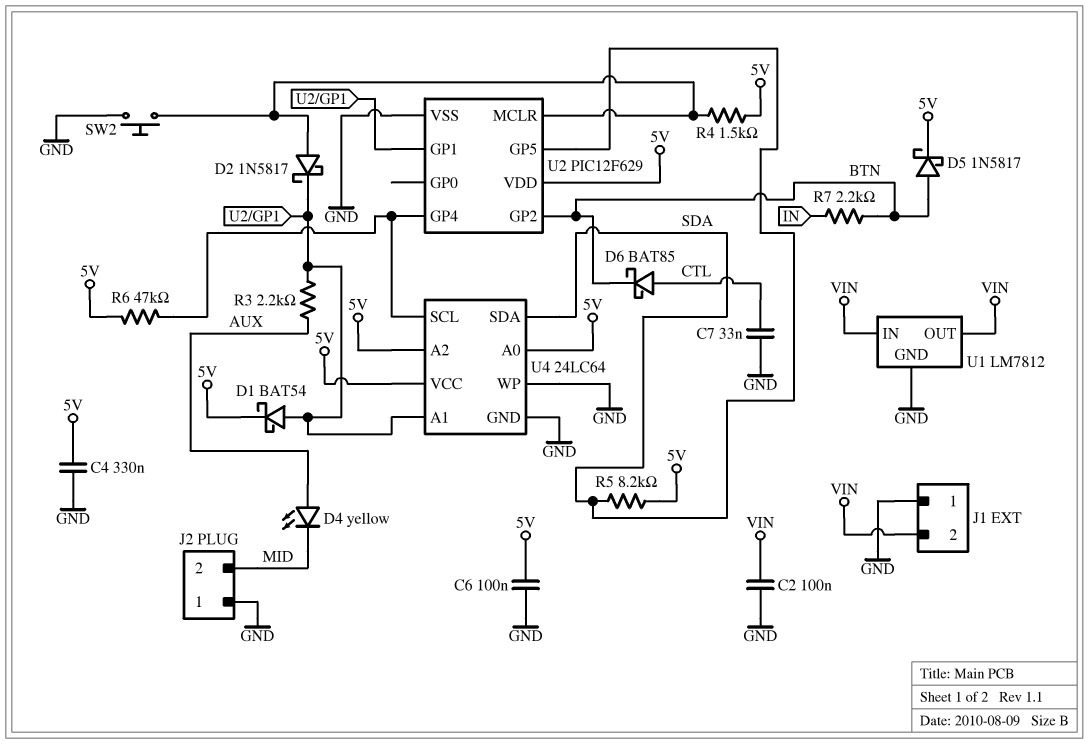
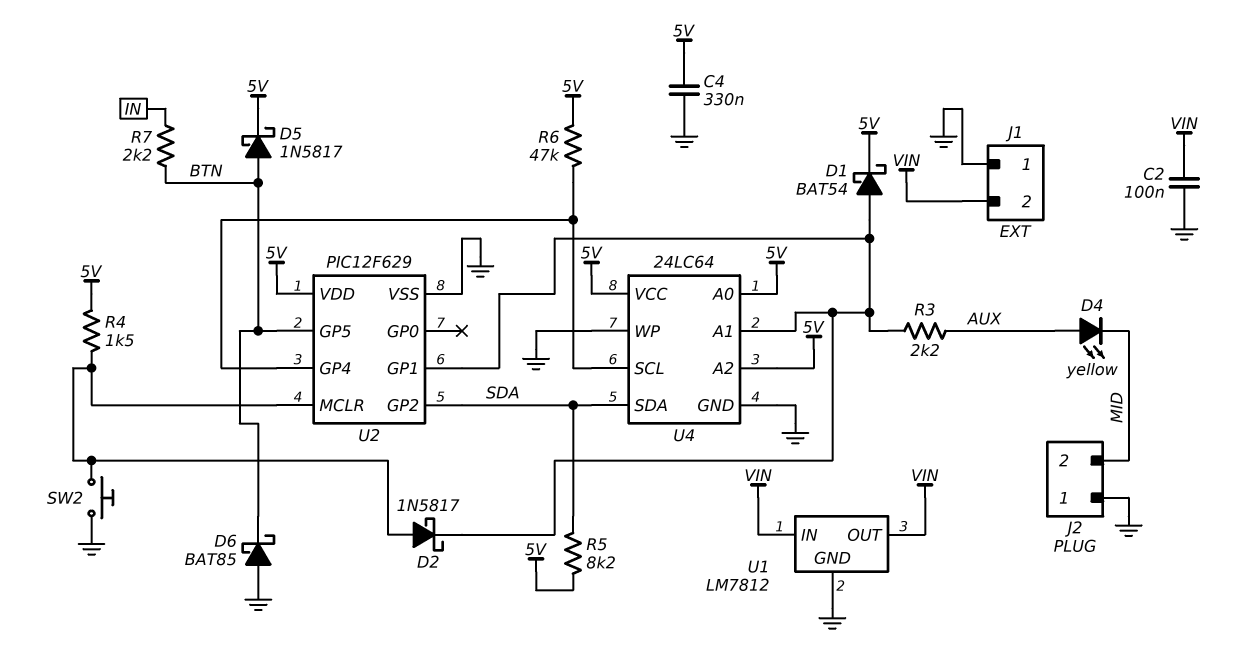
C6: 100nF (5V, GND) -> none
C7: 33nF (CTL, GND) -> none
D6: schottky BAT85 (A CTL, K BTN) -> schottky BAT85 (A GND, K BTN)
U2 pin GP2: BTN -> SDA
U2 pin GP5: SDA -> BTN

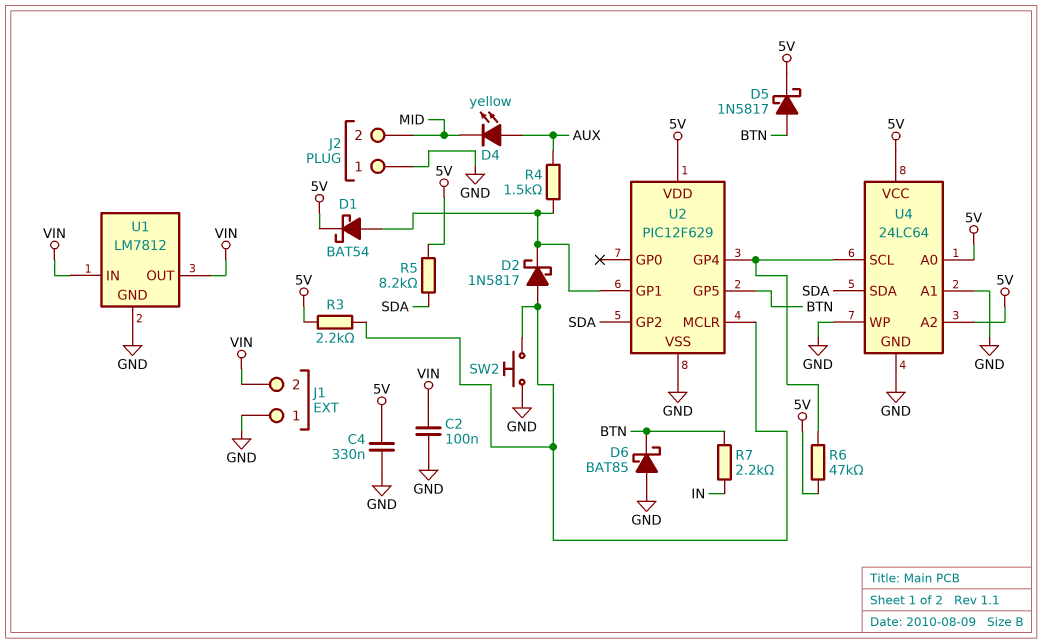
R3: 2.2k (AUX, U2/GP1) -> 2.2k (5V, U2/MCLR)
R4: 1.5k (5V, U2/MCLR) -> 1.5k (AUX, U2/GP1)
U4 pin A1: U2/GP1 -> GND

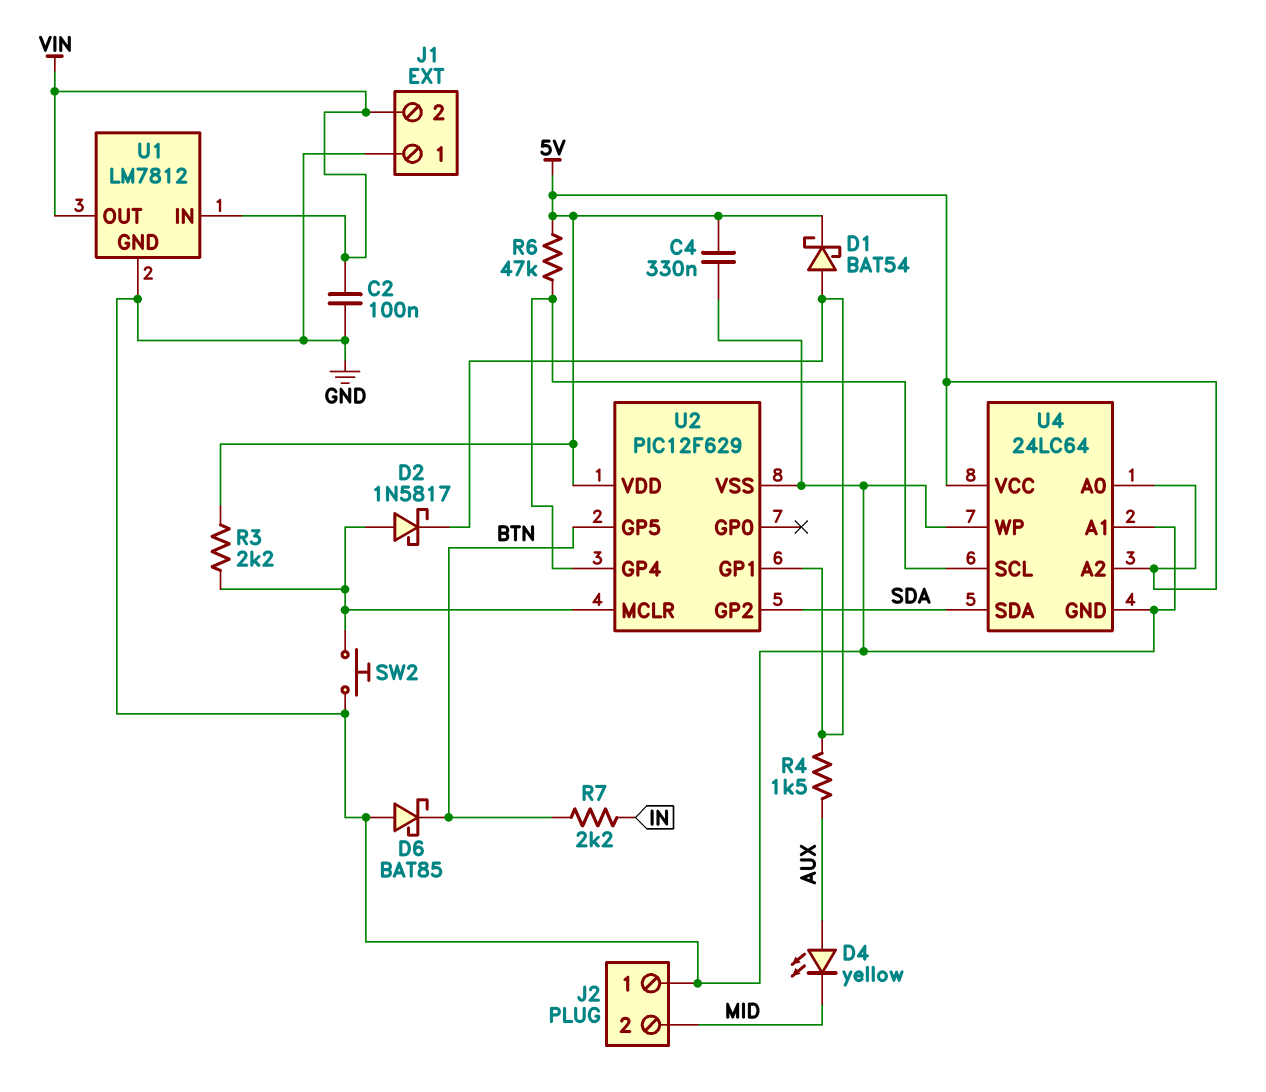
D5: schottky 1N5817 (A BTN, K 5V) -> none
R5: 8.2k (5V, SDA) -> none

